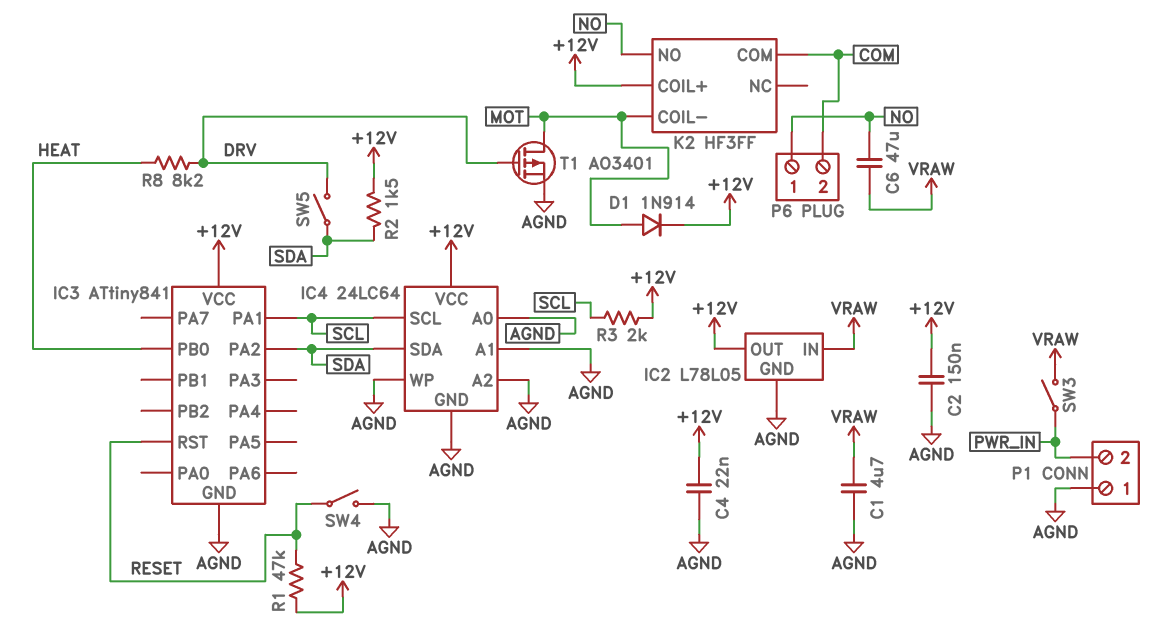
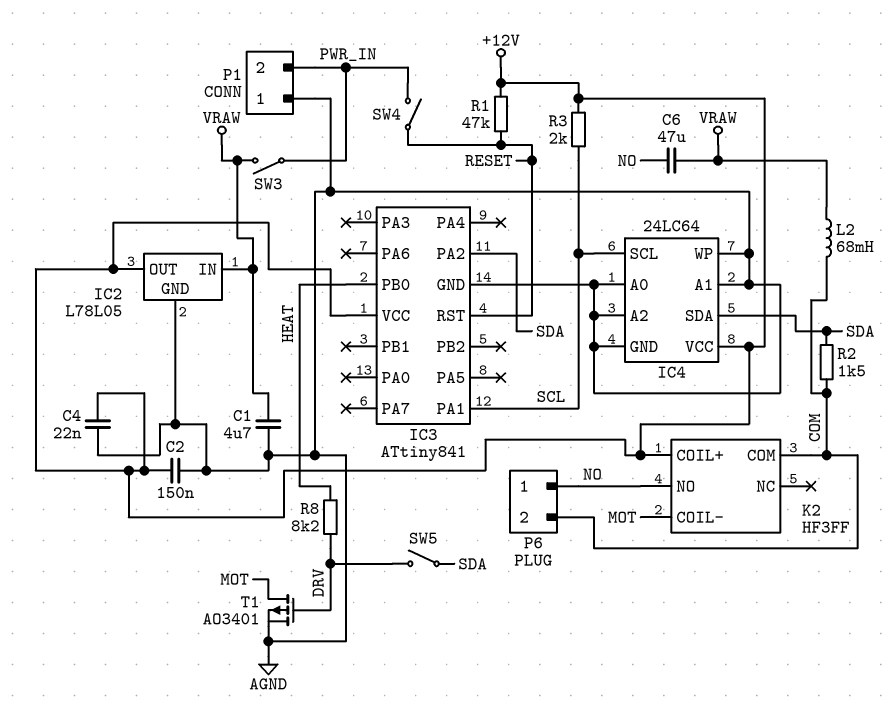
D1: diode 1N914 (A MOT, K +12V) -> none
L2: none -> 68mH (COM, VRAW)
R2: 1.5k (+12V, SDA) -> 1.5k (COM, SDA)
SW4: switch (AGND, RESET) -> switch (PWR_IN, RESET)

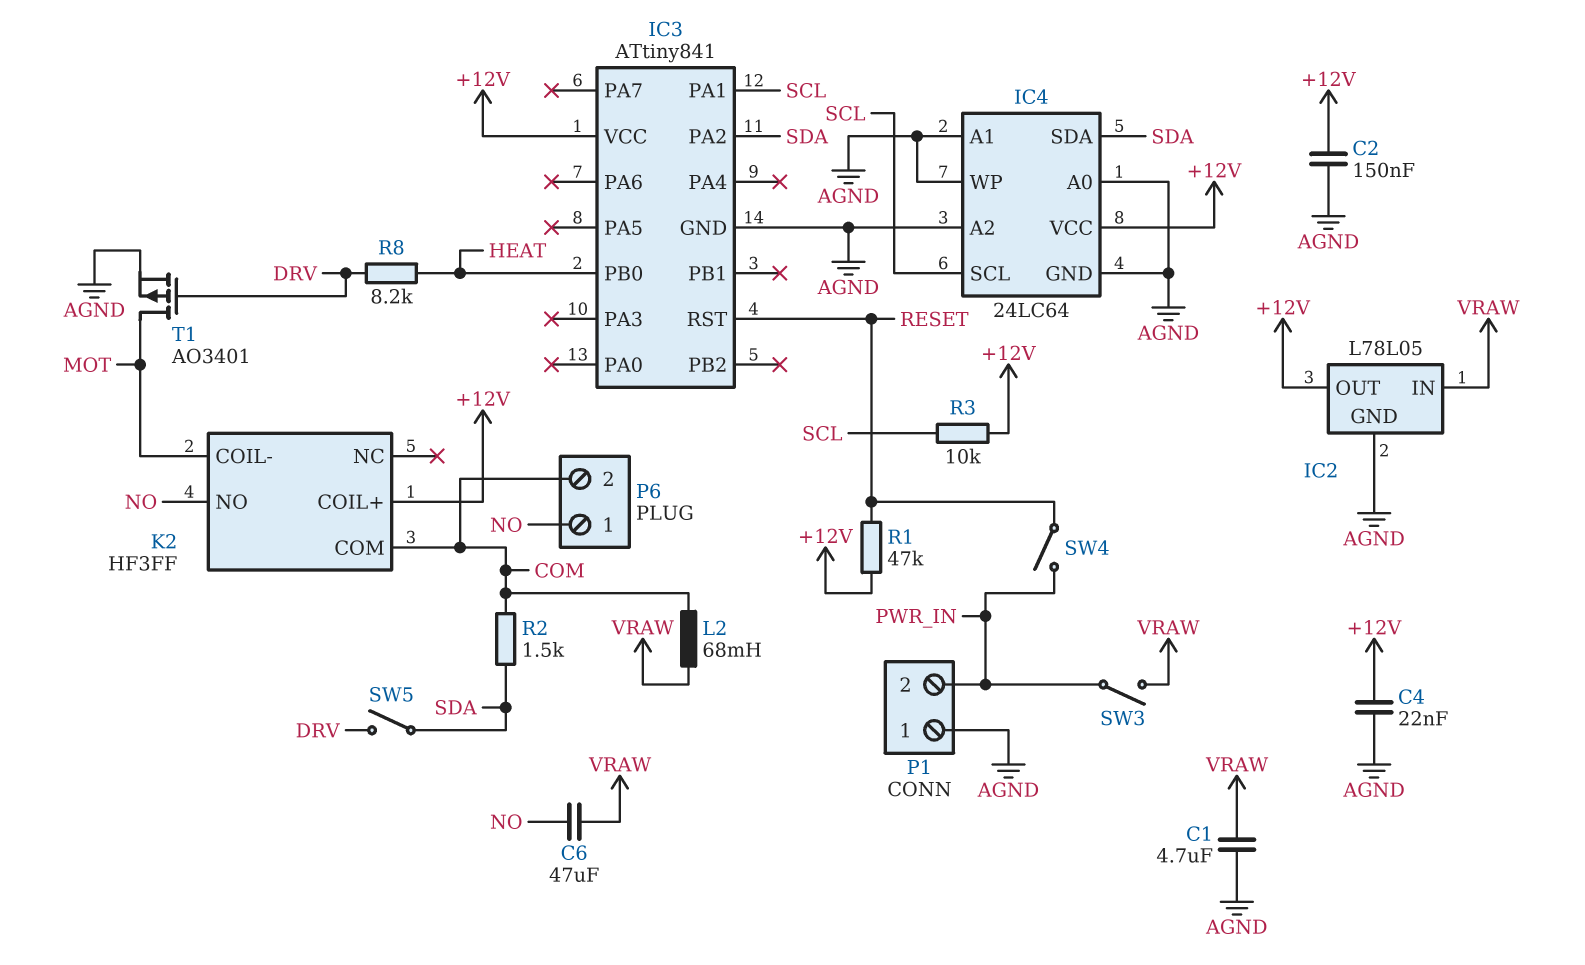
R3: 2k (+12V, SCL) -> 10k (+12V, SCL)

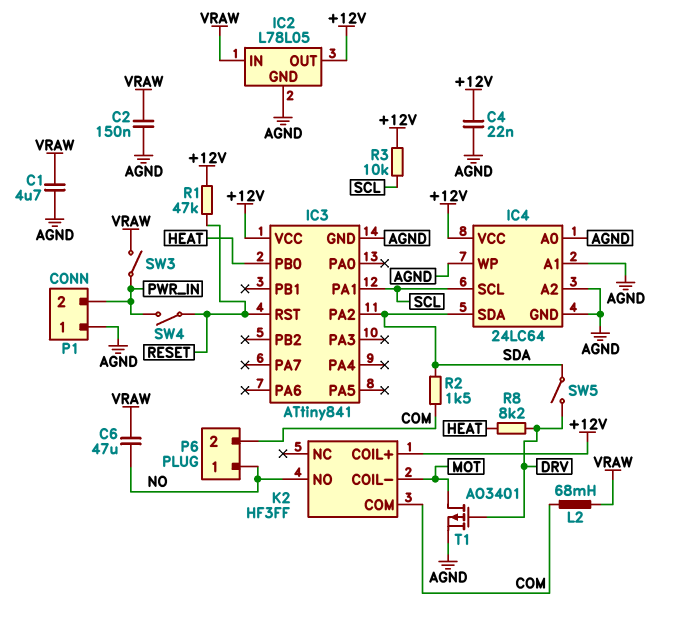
C2: 150nF (+12V, AGND) -> 150nF (AGND, VRAW)

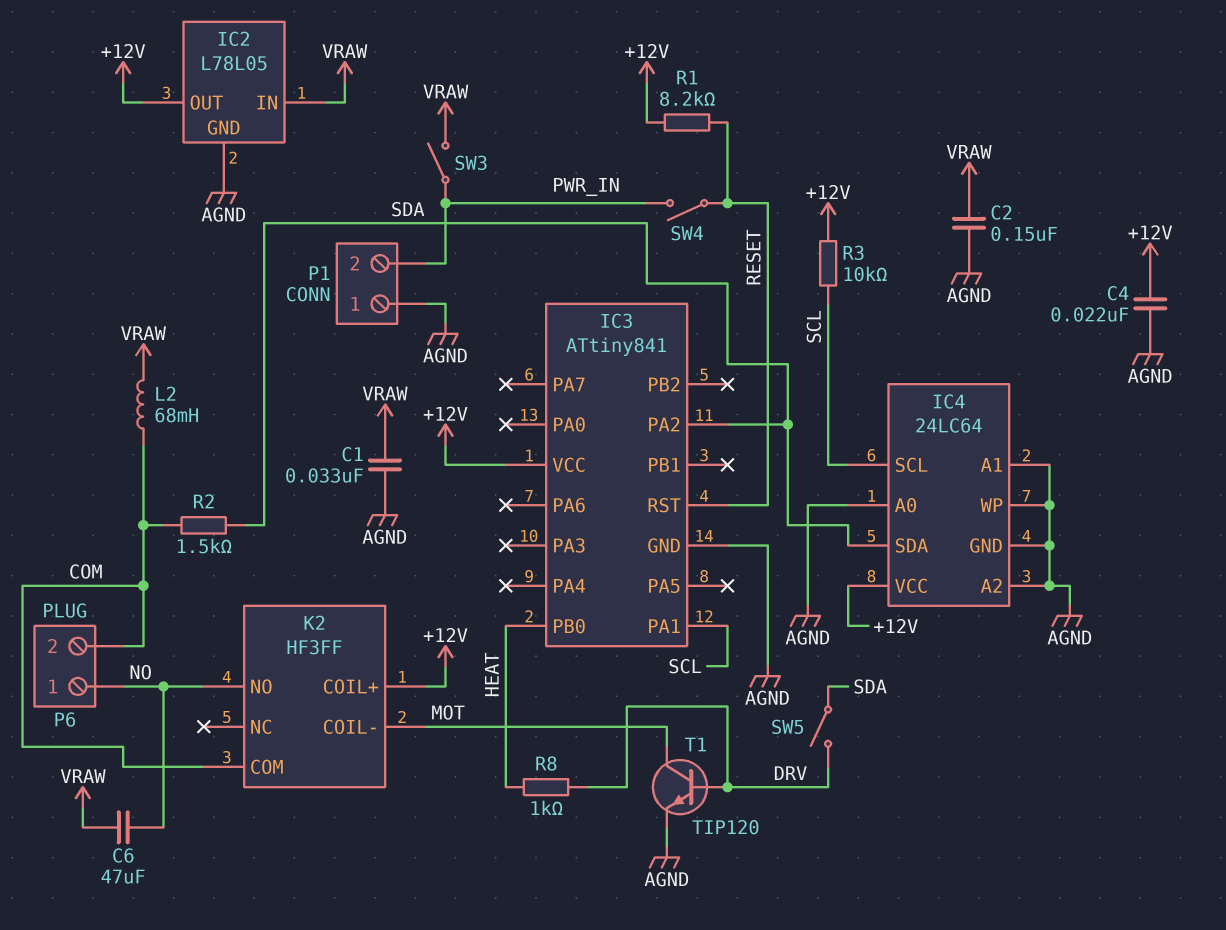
C1: 4.7uF (AGND, VRAW) -> 33nF (AGND, VRAW)
R1: 47k (+12V, RESET) -> 8.2k (+12V, RESET)
R8: 8.2k (DRV, HEAT) -> 1k (DRV, HEAT)
T1: PMOS AO3401 (G DRV, D MOT, S AGND) -> NPN TIP120 (B DRV, C MOT, E AGND)

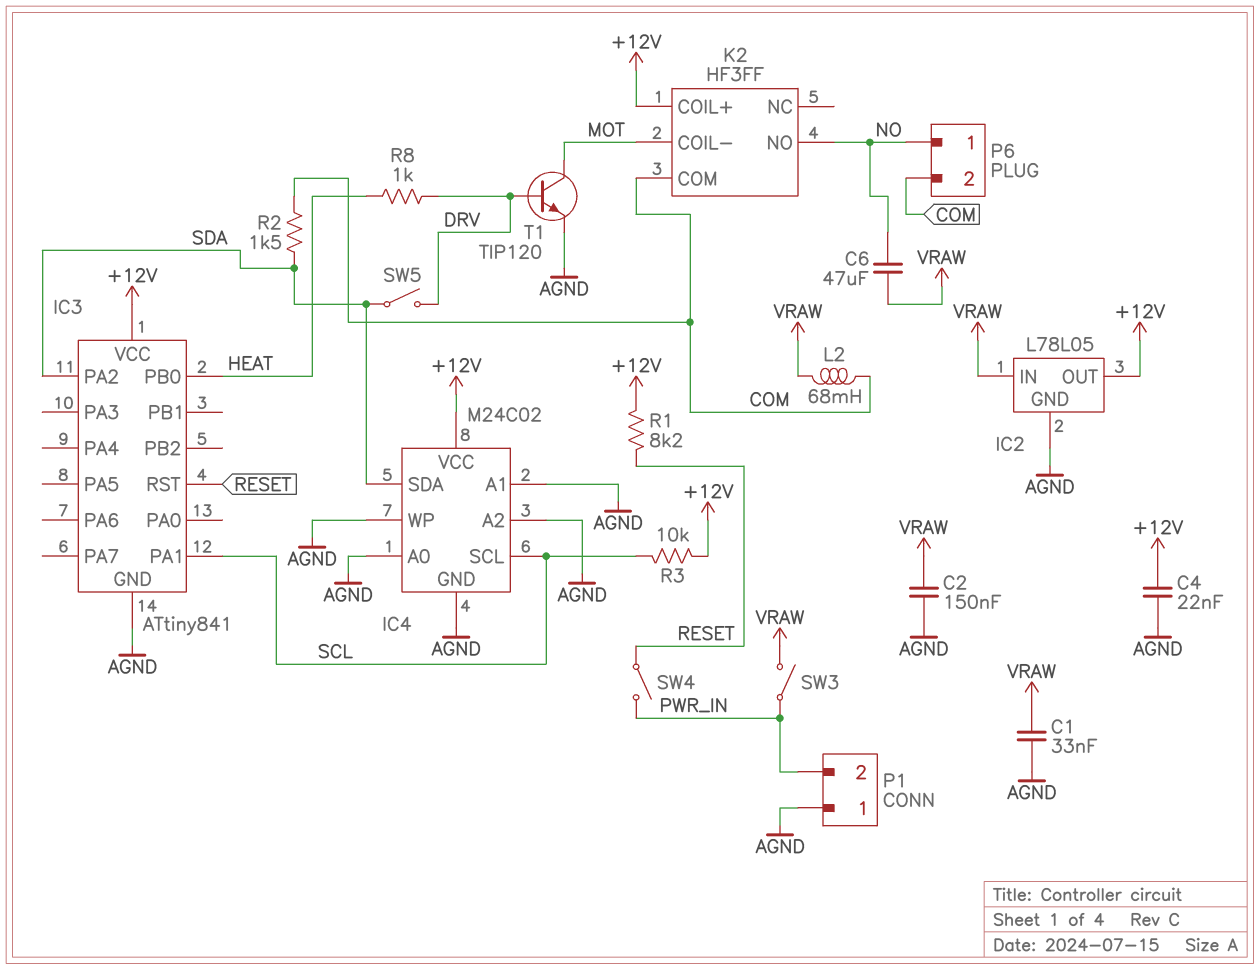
IC4: 24LC64 -> M24C02

